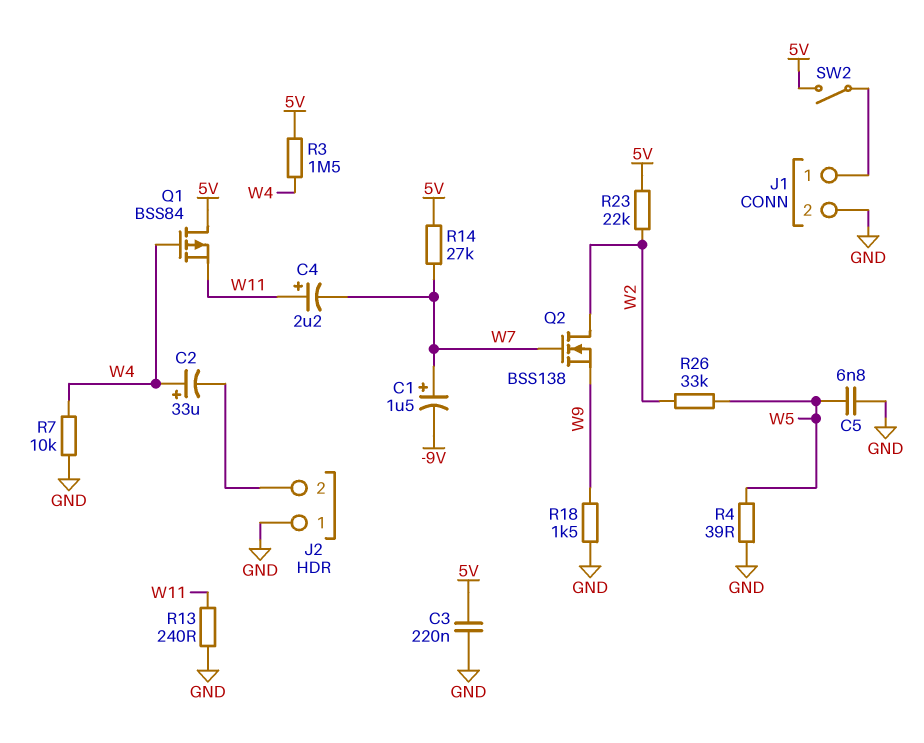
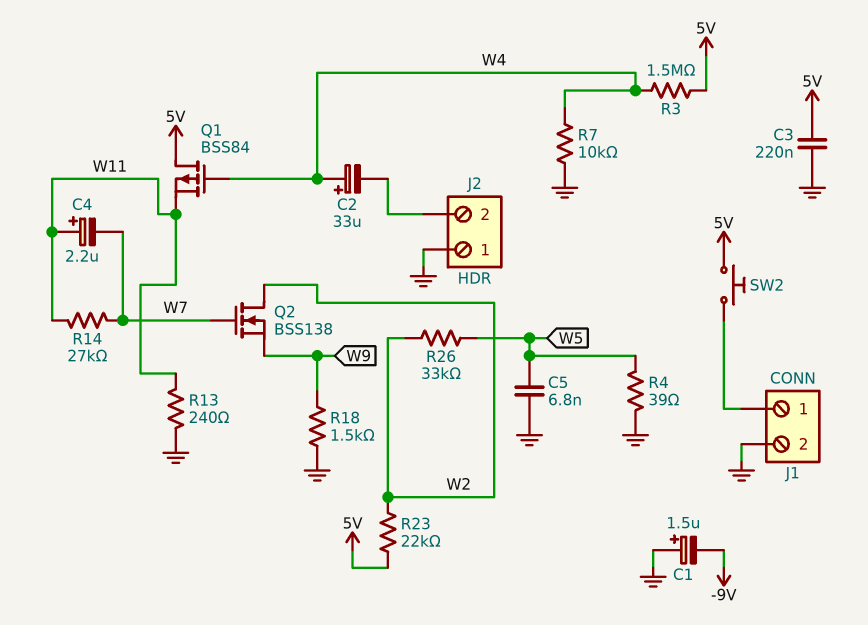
C1: 1.5uF (plus W7, minus -9V) -> 1.5uF (plus GND, minus -9V)
R14: 27k (5V, W7) -> 27k (W7, W11)
SW2: switch (5V, J1/1) -> button (5V, J1/1)

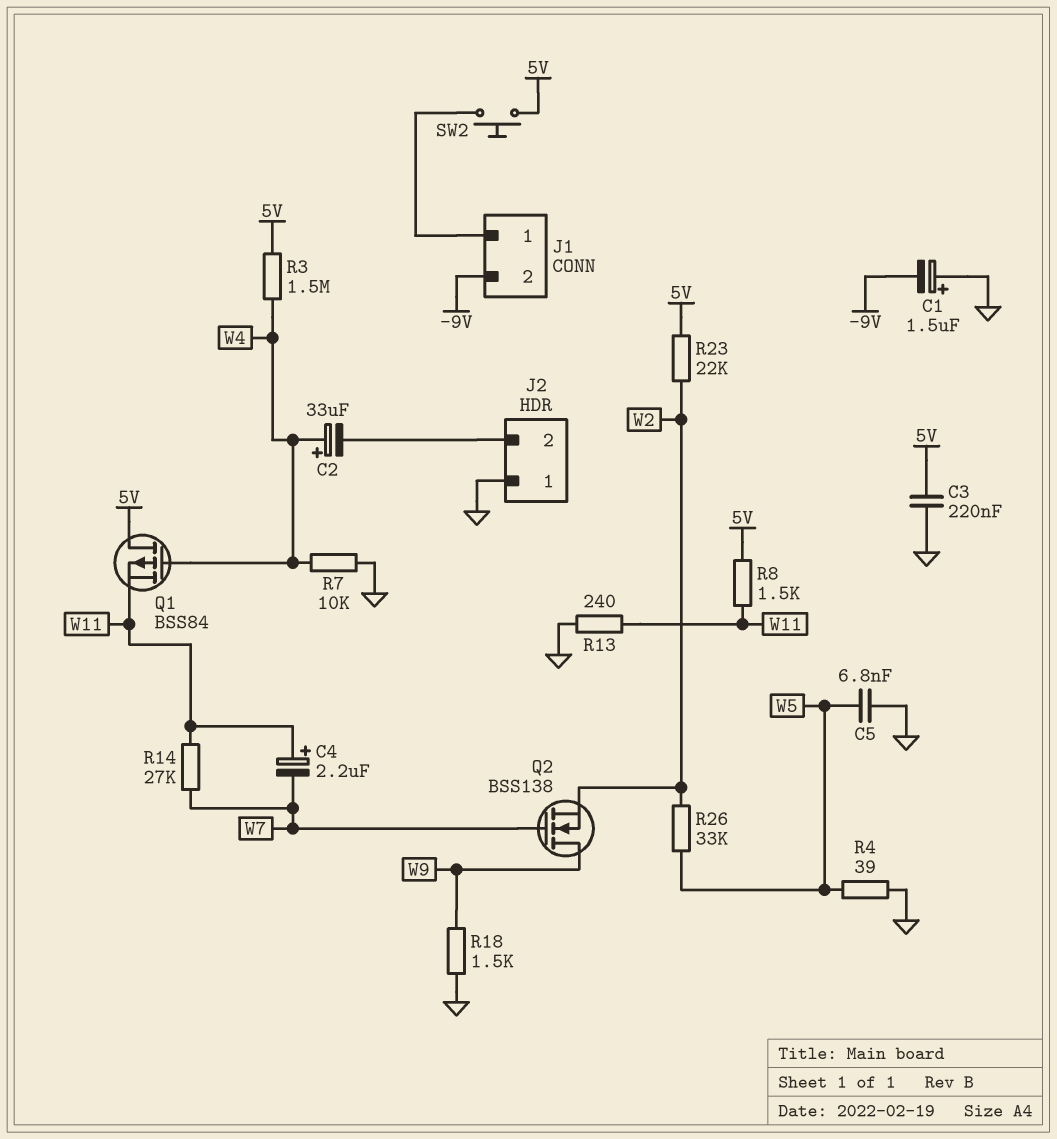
J1 pin 2: GND -> -9V
Q2: NMOS BSS138 (G W7, D W2, S W9) -> NMOS BSS138 (G W7, D W9, S W2)
R8: none -> 1.5k (5V, W11)

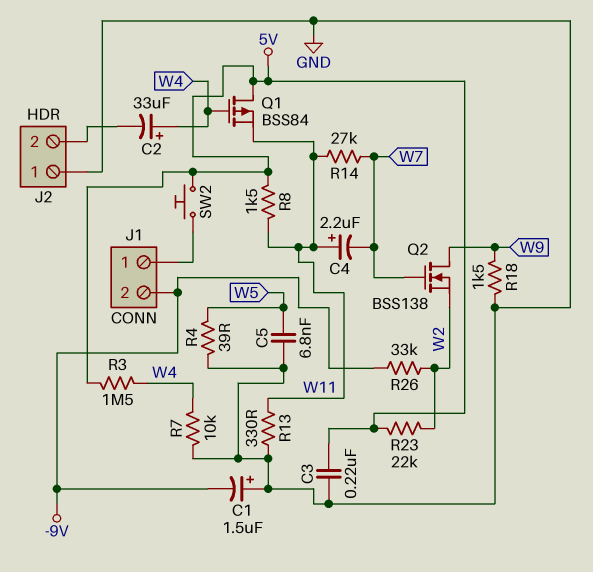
R13: 240 (GND, W11) -> 330 (GND, W11)
R26: 33k (W2, W5) -> 33k (-9V, W2)

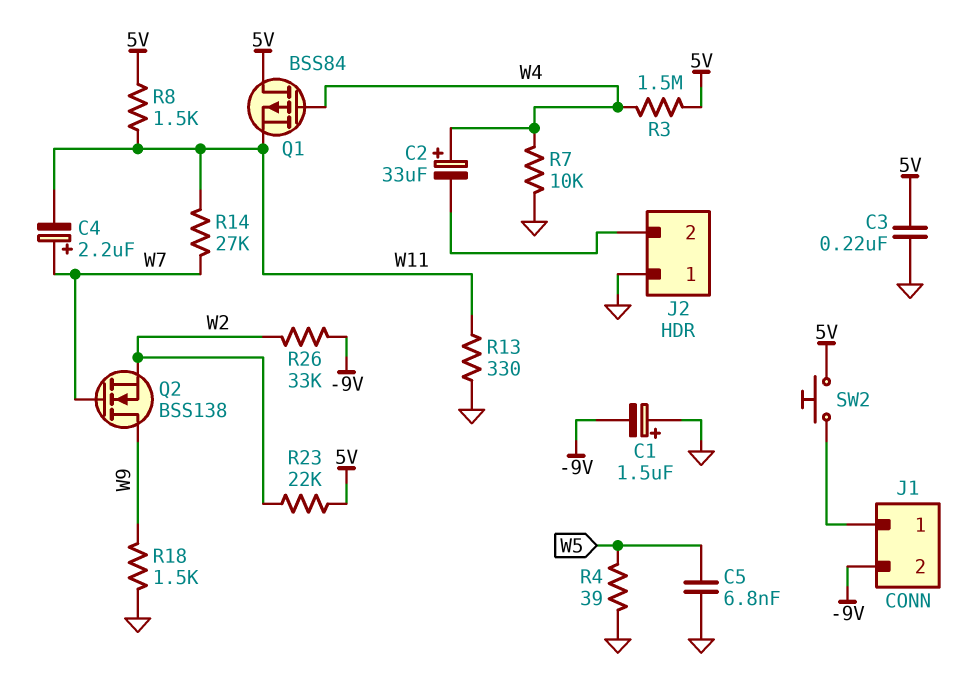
C4: 2.2uF (plus W11, minus W7) -> 2.2uF (plus W7, minus W11)

